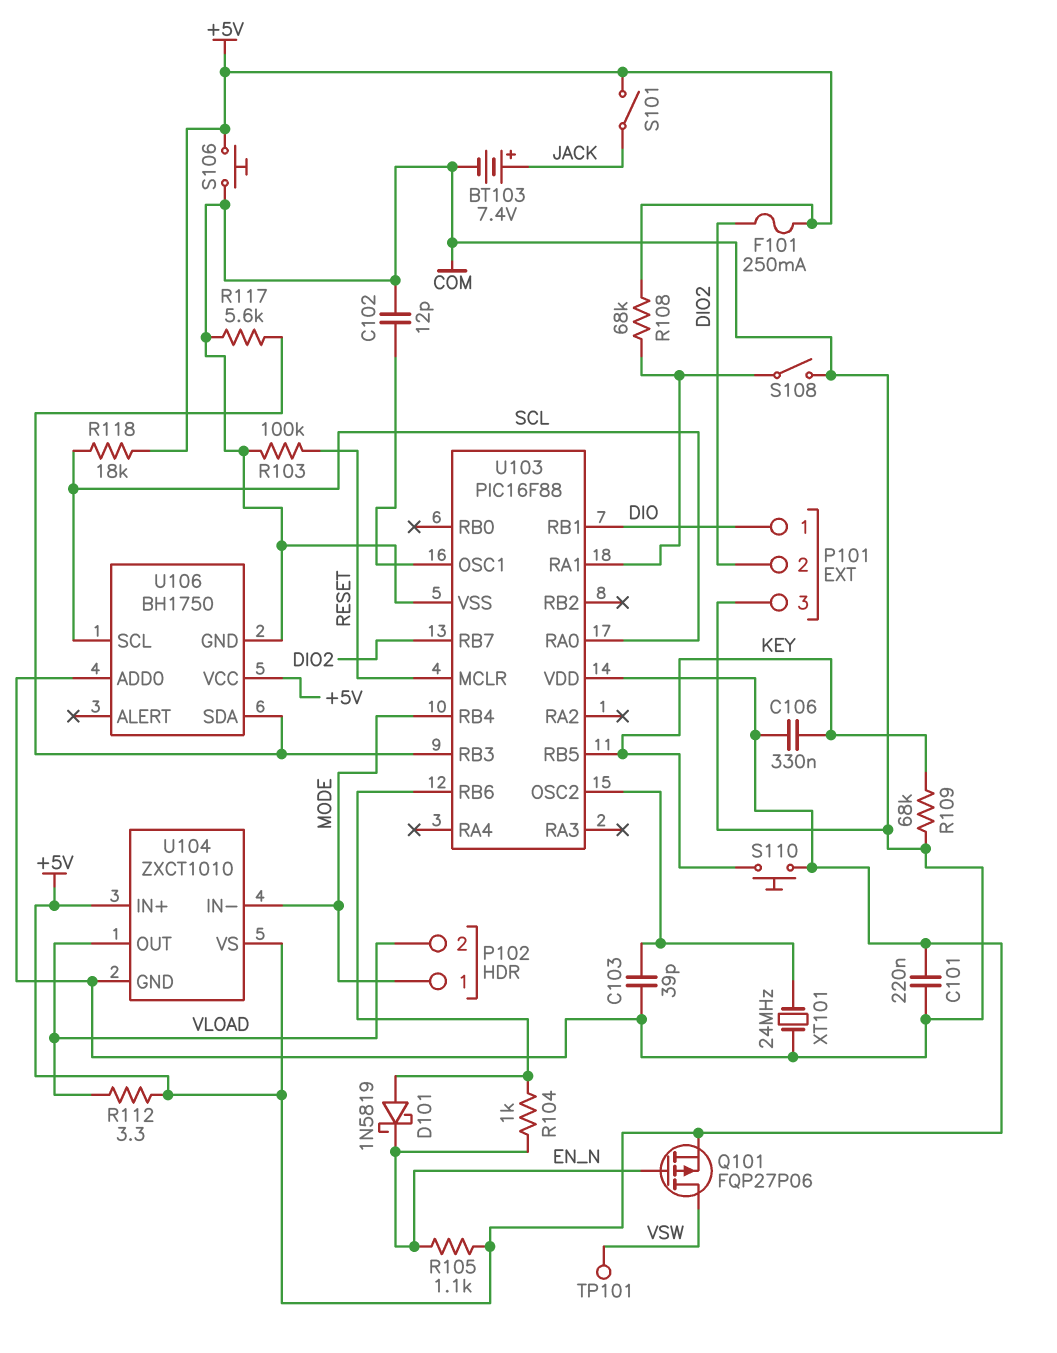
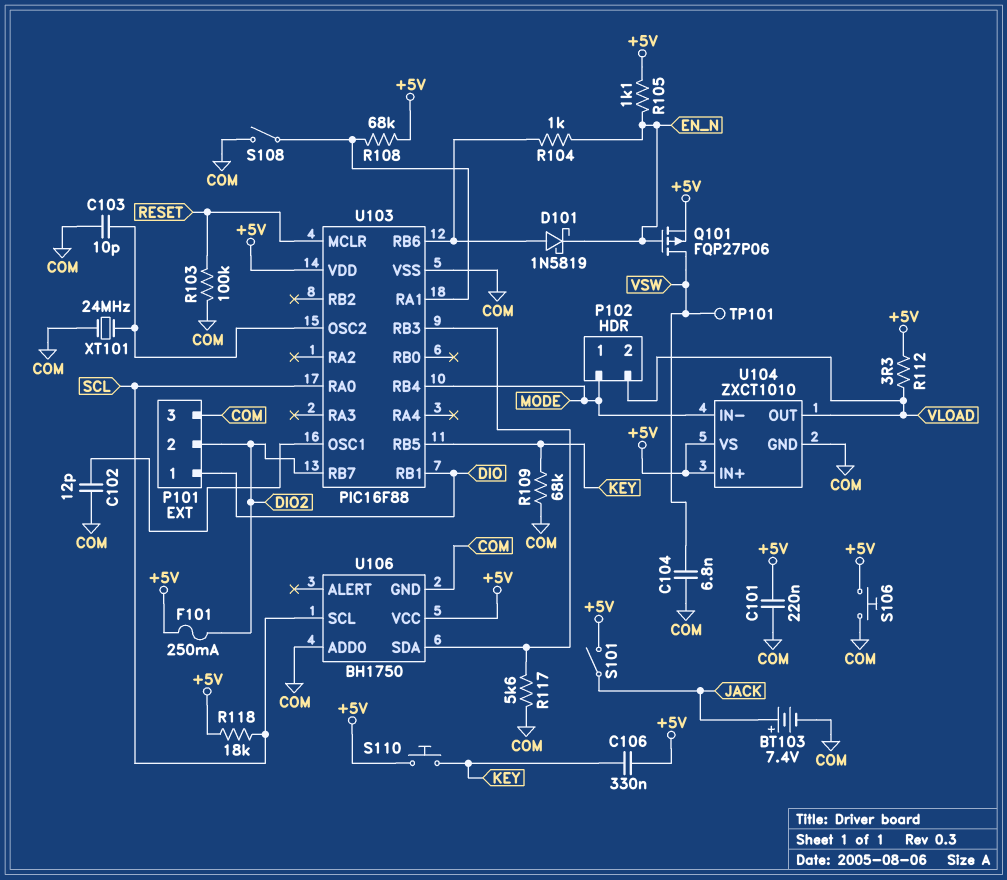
C103: 39pF (COM, U103/OSC2) -> 10pF (COM, U103/OSC2)
C104: none -> 6.8nF (COM, VSW)

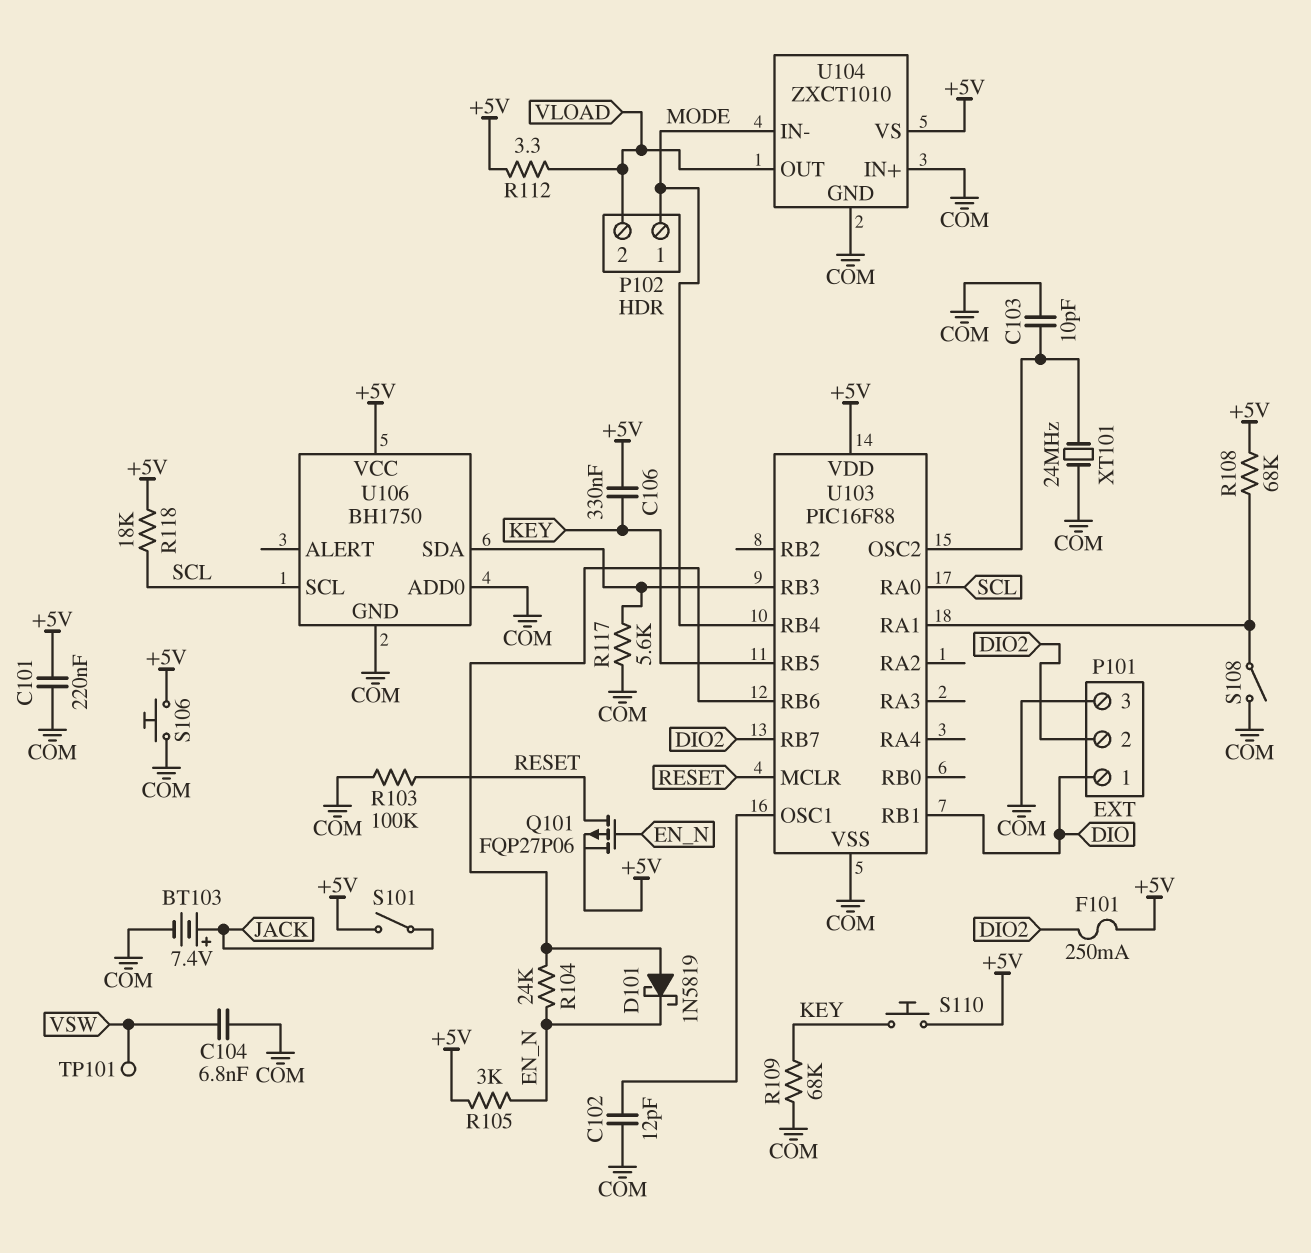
Q101: PMOS FQP27P06 (G EN_N, D VSW, S +5V) -> PMOS FQP27P06 (G EN_N, D RESET, S +5V)
R104: 1k (EN_N, U103/RB6) -> 24k (EN_N, U103/RB6)
R105: 1.1k (+5V, EN_N) -> 3k (+5V, EN_N)
U104 pin IN+: +5V -> COM

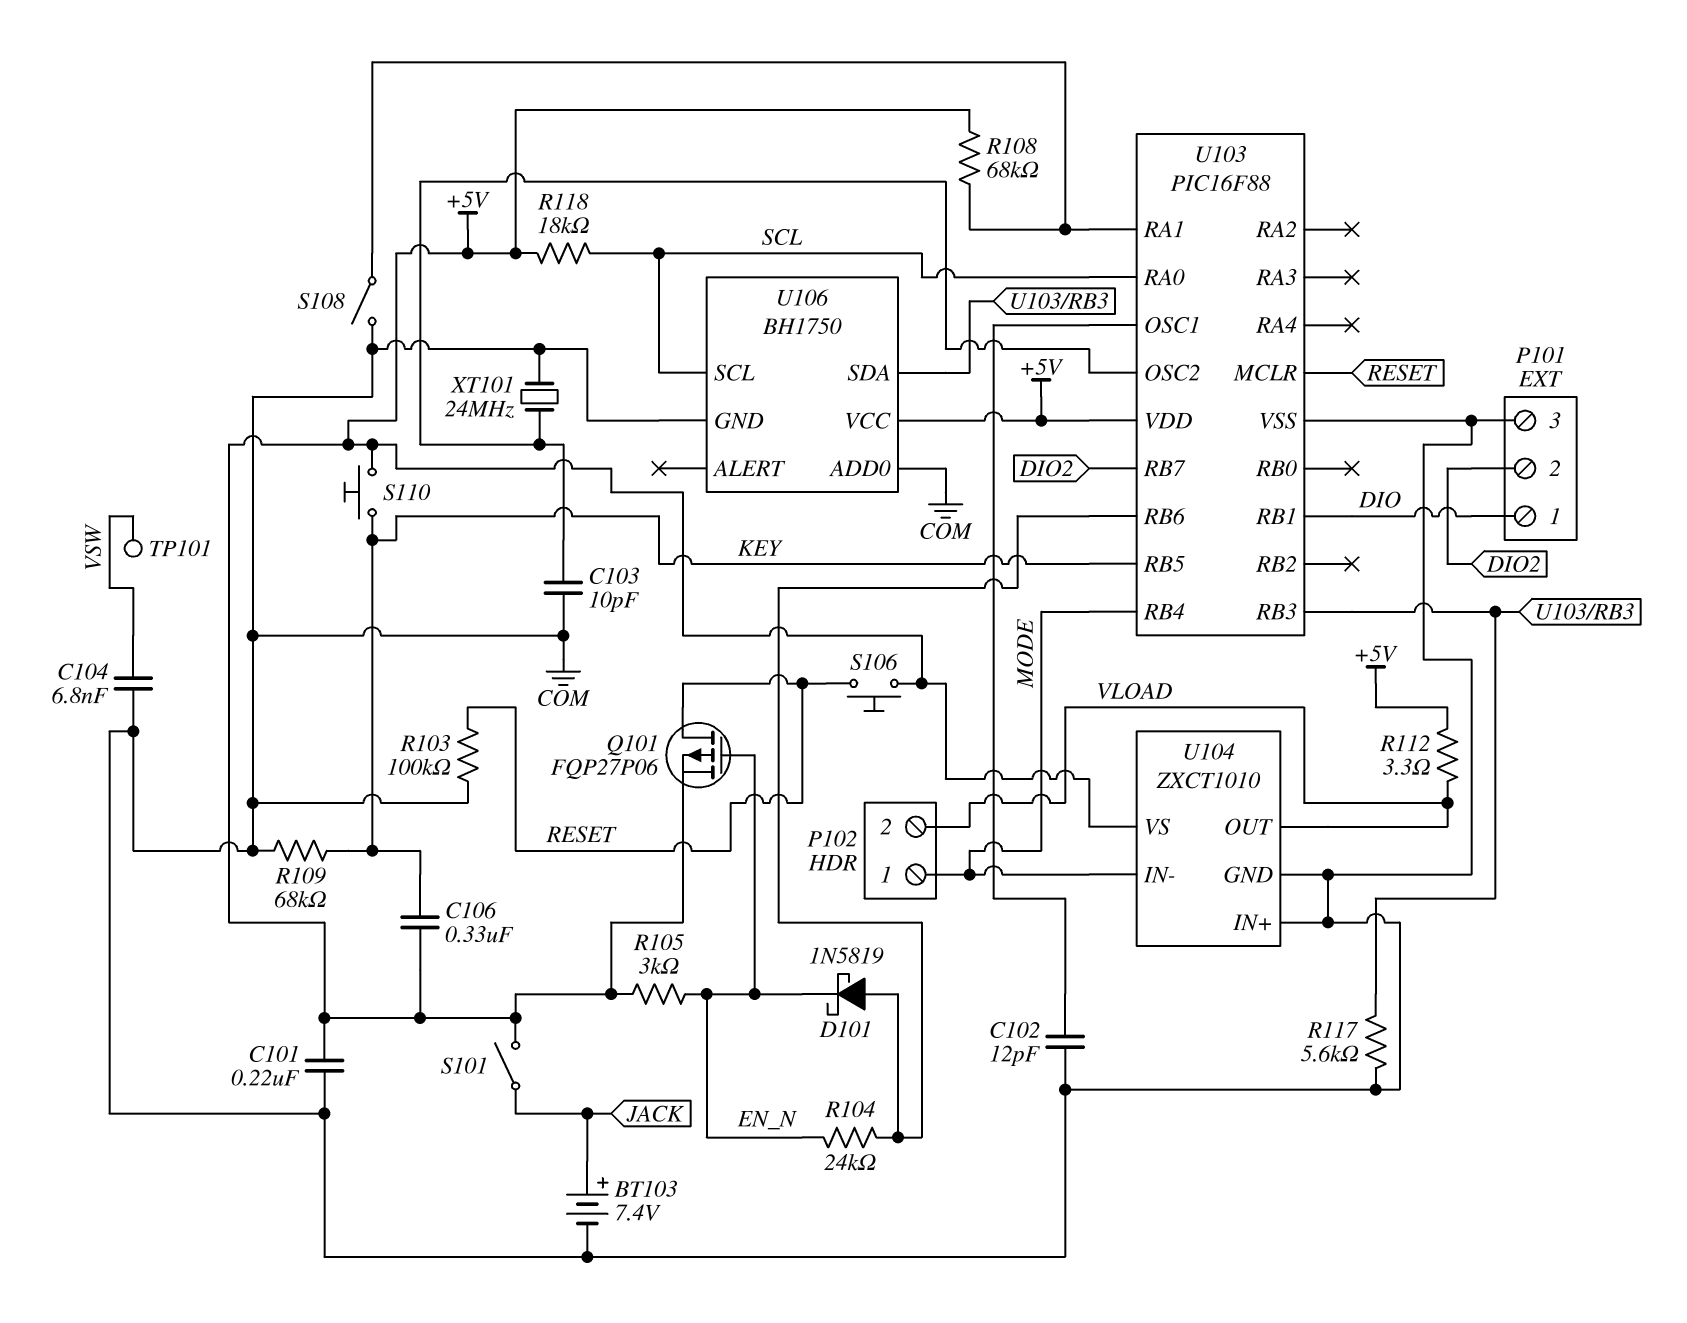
F101: 250mA (+5V, DIO2) -> none
S106: button (+5V, COM) -> button (+5V, RESET)

